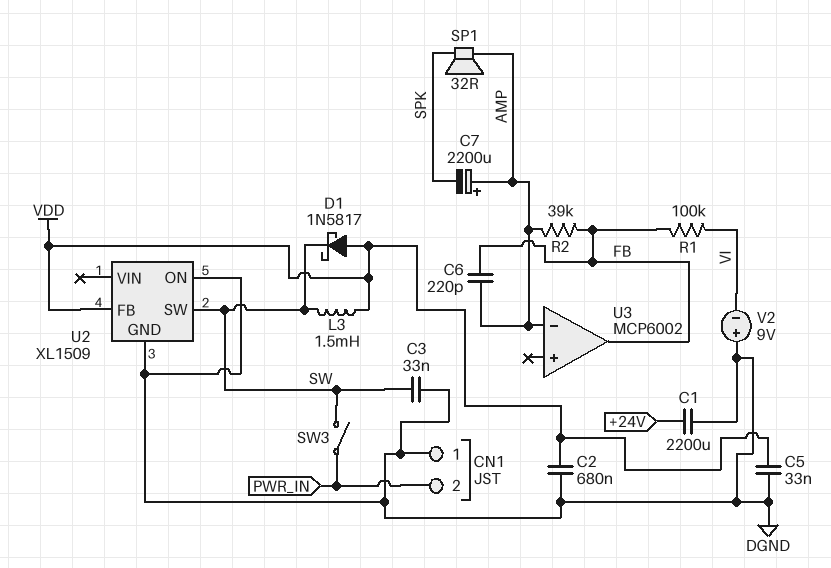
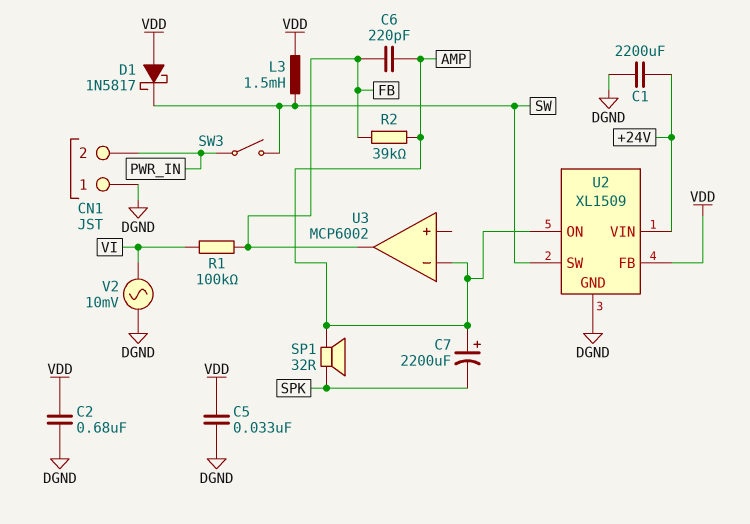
C3: 33nF (DGND, SW) -> none
U2 pin ON: DGND -> AMP
U2 pin VIN: none -> +24V
V2: 9V (plus DGND, minus VI) -> AC 10mV (DGND, VI)

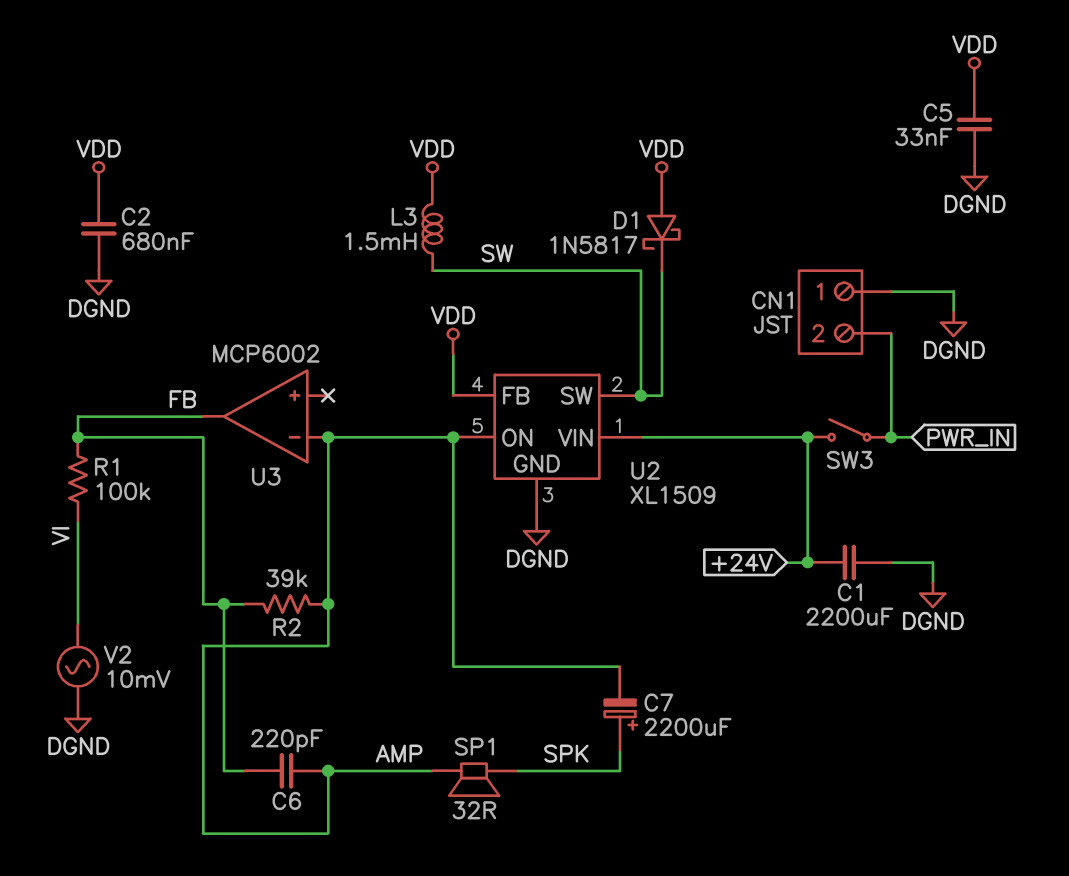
C7: 2200uF (plus AMP, minus SPK) -> 2200uF (plus SPK, minus AMP)
SW3: switch (PWR_IN, SW) -> switch (+24V, PWR_IN)

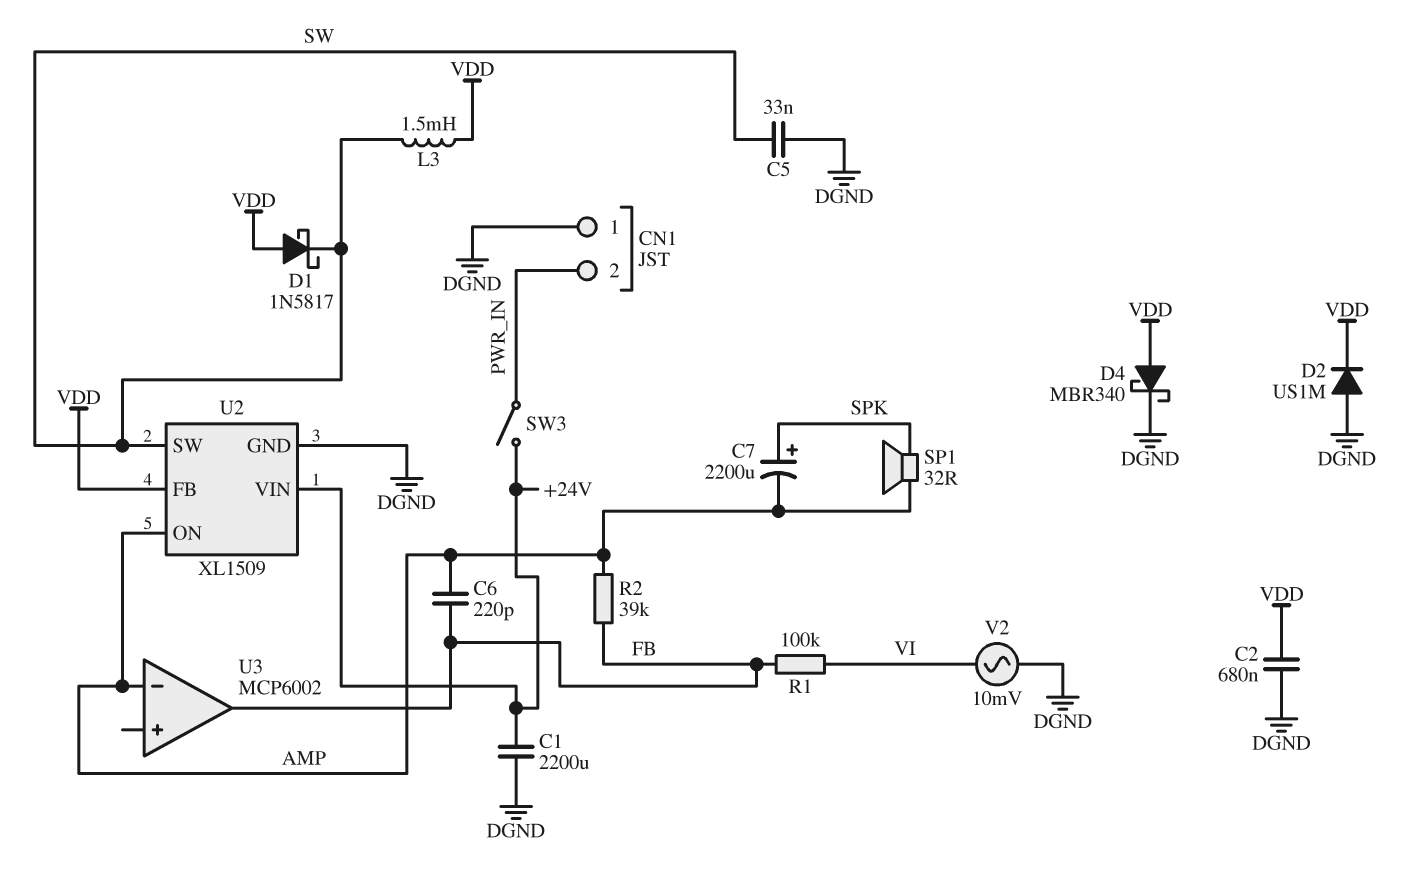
C5: 33nF (DGND, VDD) -> 33nF (DGND, SW)
D2: none -> diode US1M (A DGND, K VDD)
D4: none -> schottky MBR340 (A VDD, K DGND)

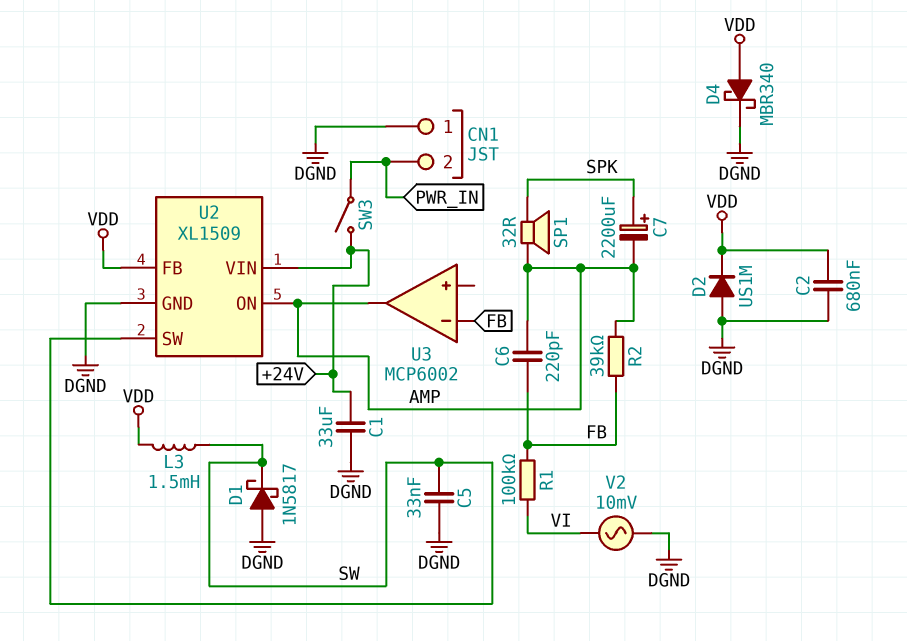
C1: 2200uF (+24V, DGND) -> 33uF (+24V, DGND)
D1: schottky 1N5817 (A VDD, K SW) -> schottky 1N5817 (A DGND, K SW)
U3 pin in-: AMP -> FB
U3 pin out: FB -> AMP

